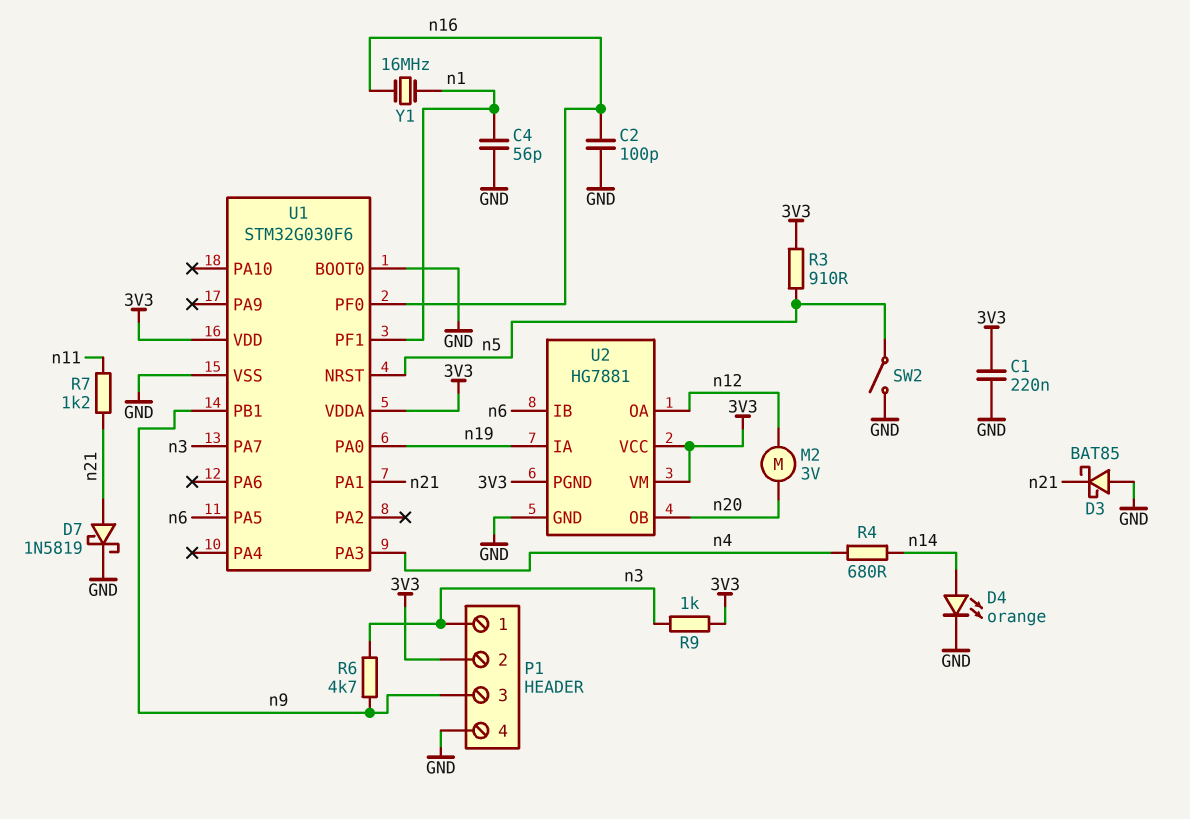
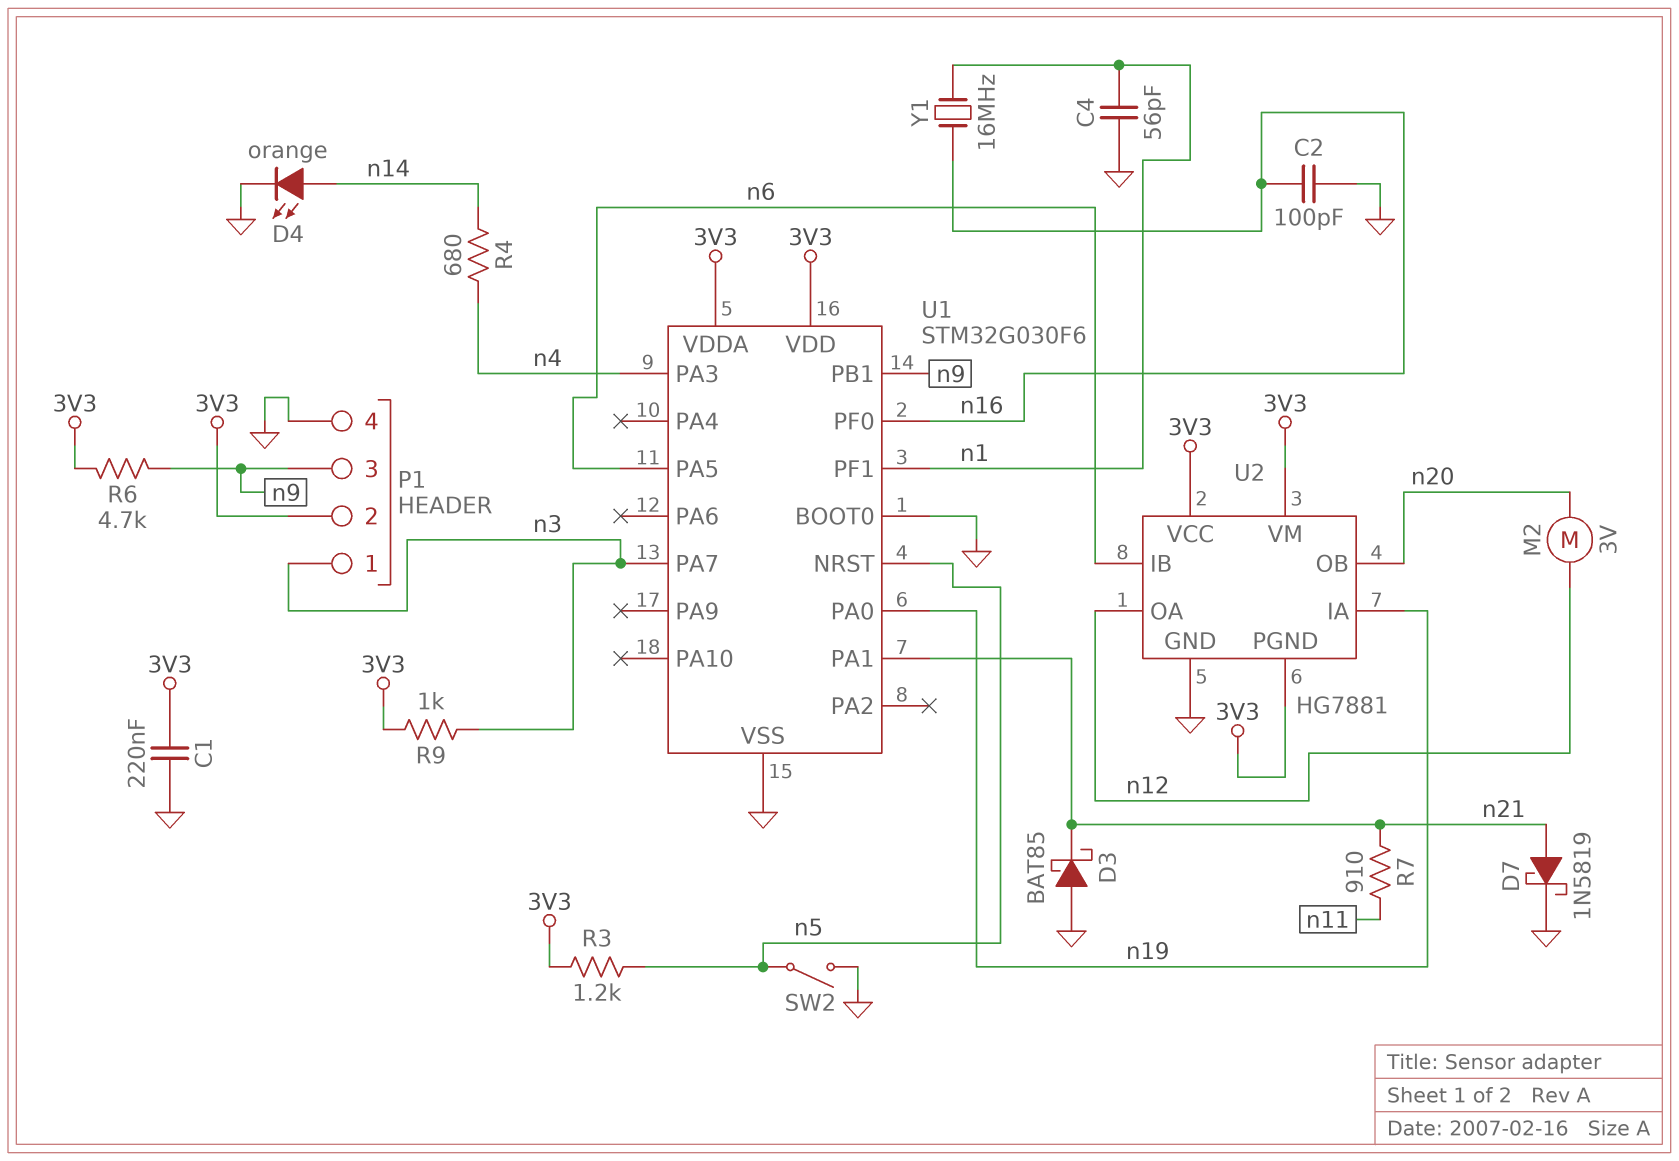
R3: 910 (3V3, n5) -> 1.2k (3V3, n5)
R6: 4.7k (n3, n9) -> 4.7k (3V3, n9)
R7: 1.2k (n11, n21) -> 910 (n11, n21)

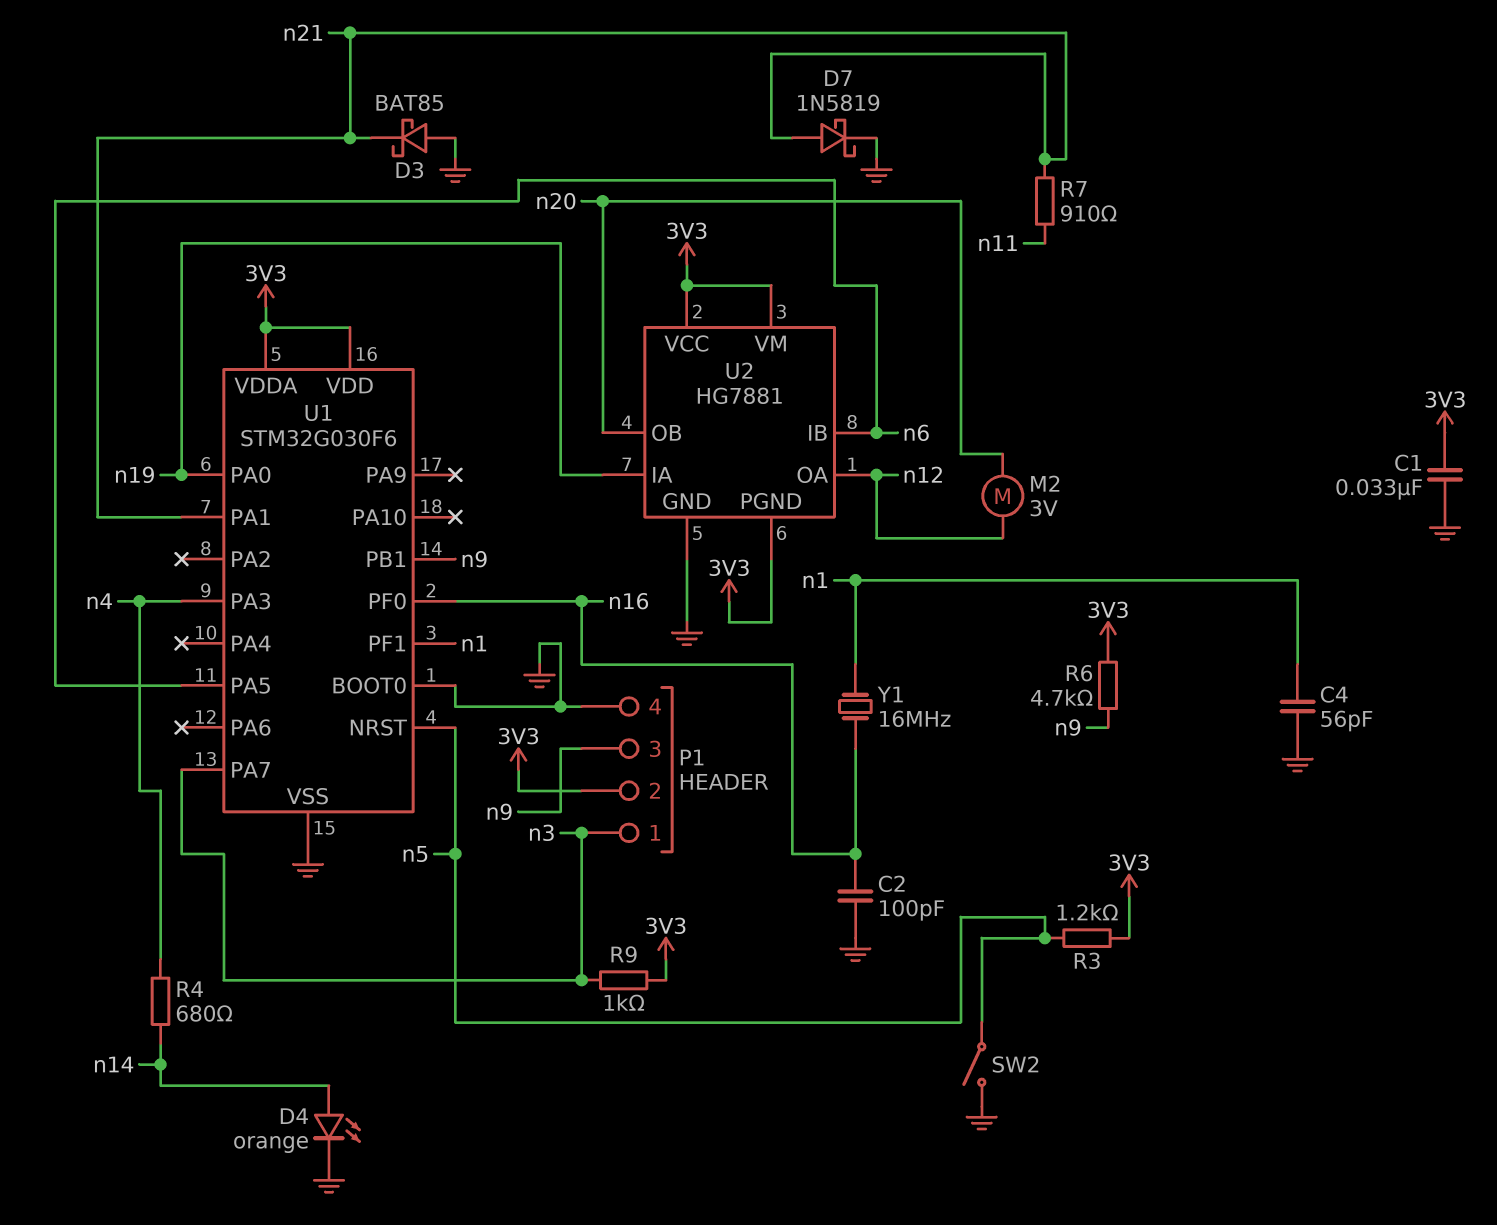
C1: 220nF (3V3, GND) -> 33nF (3V3, GND)

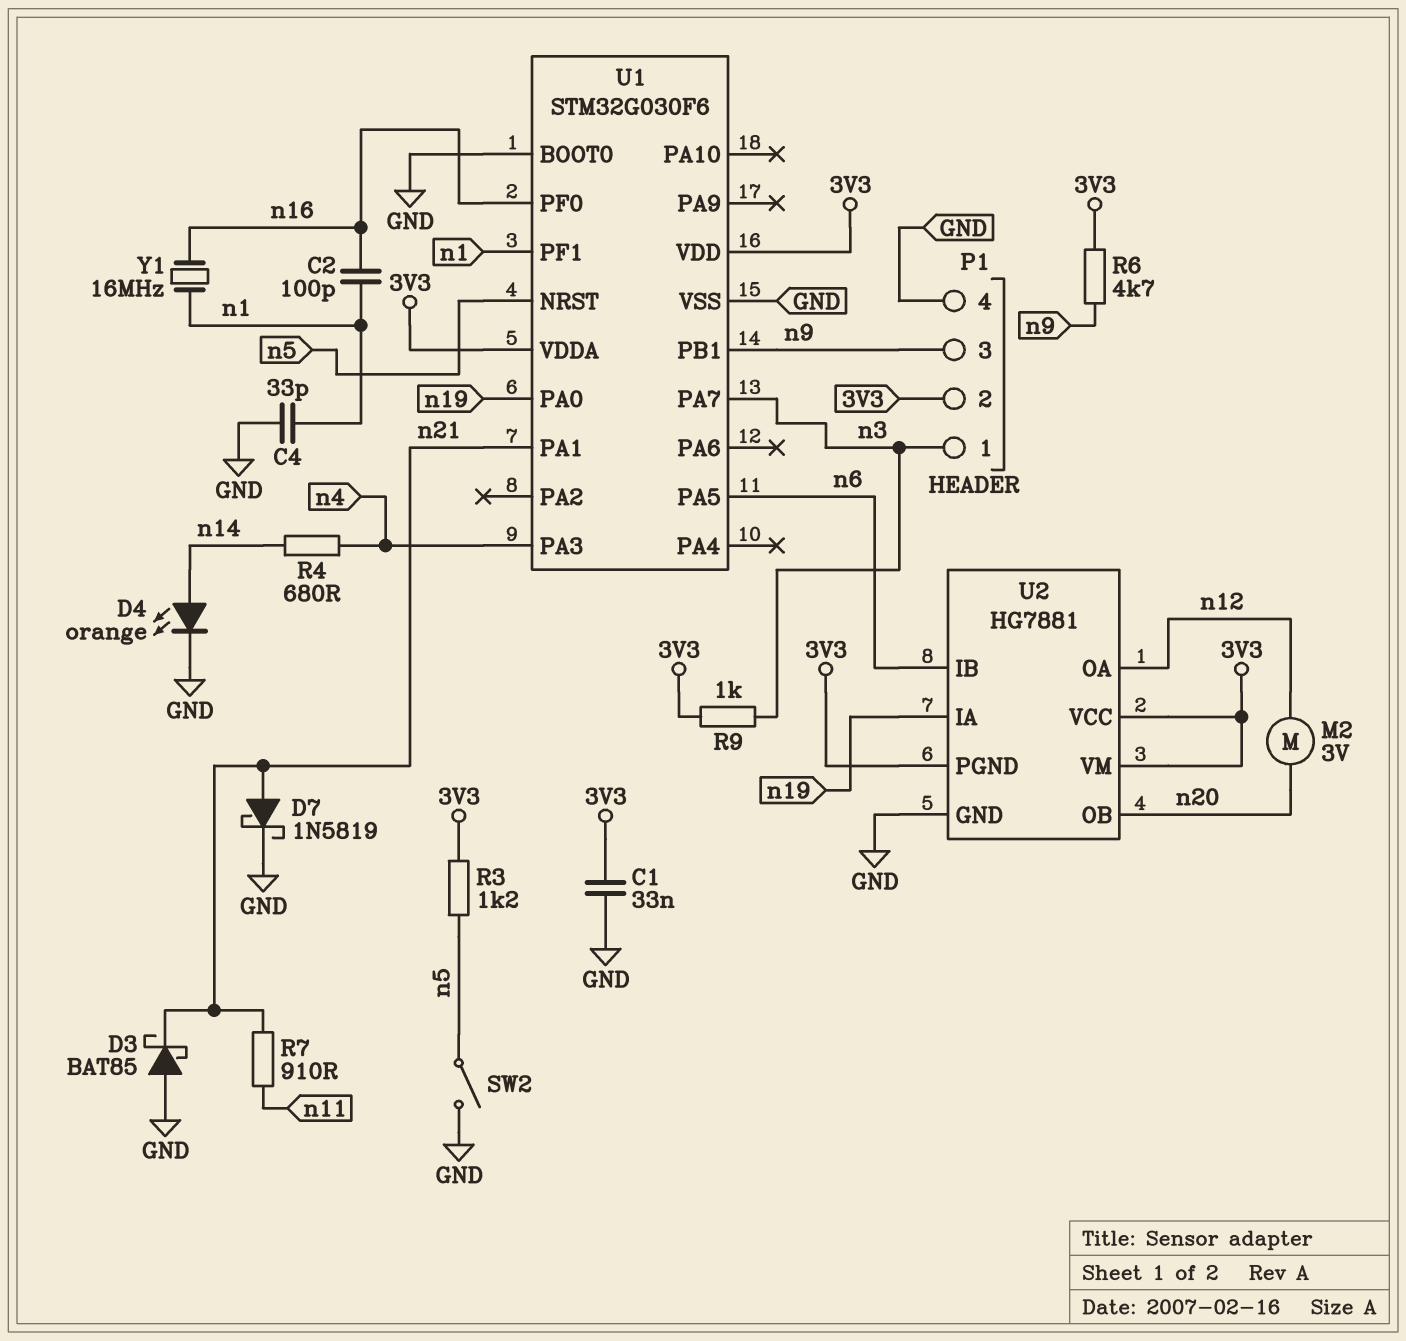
C2: 100pF (GND, n16) -> 100pF (n1, n16)
C4: 56pF (GND, n1) -> 33pF (GND, n1)

